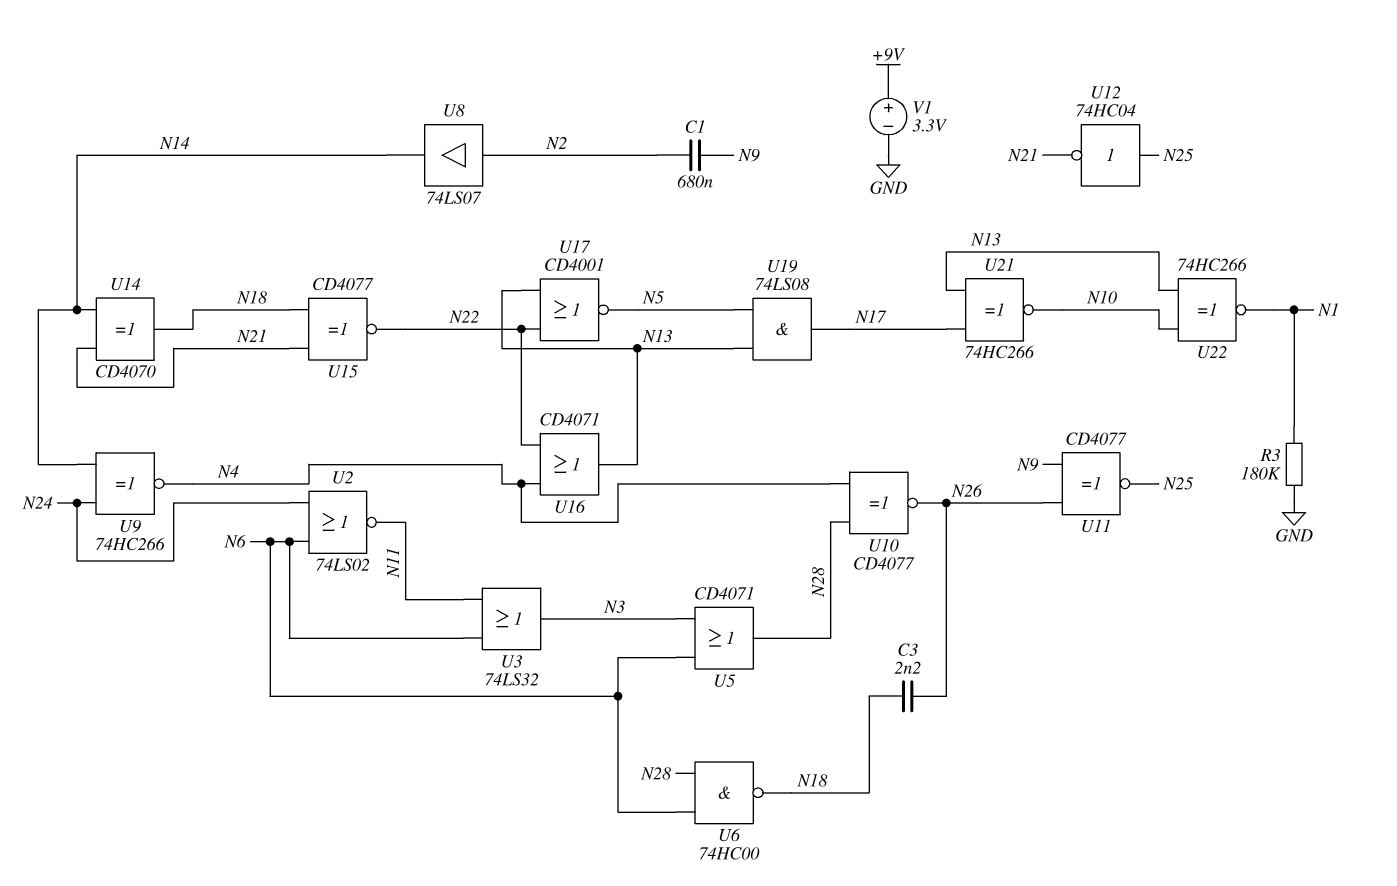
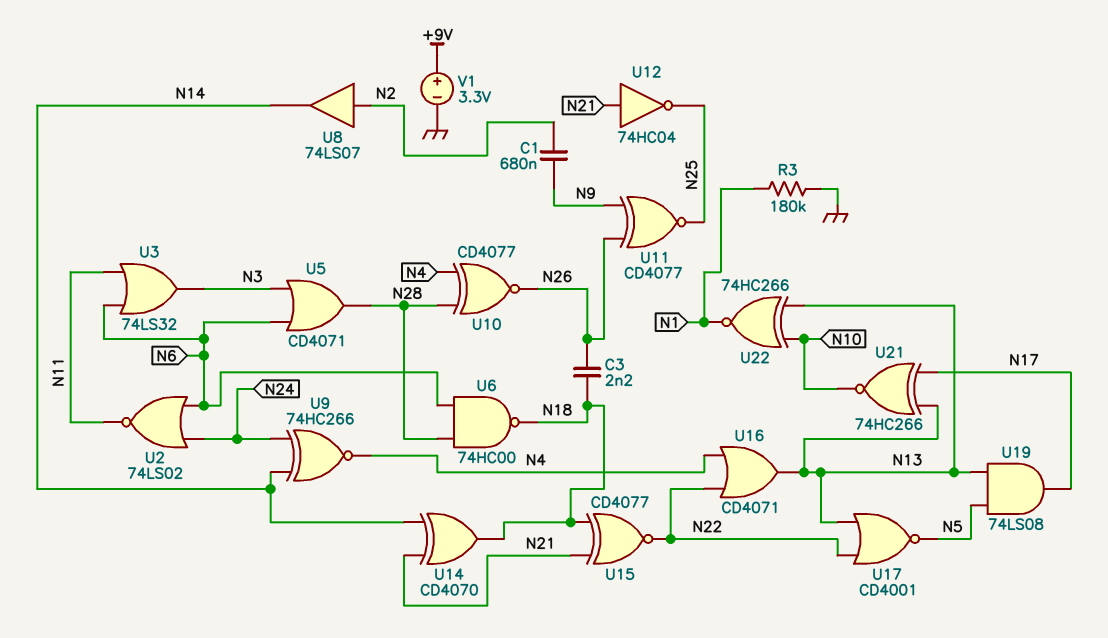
U12: NOT 74HC04 (in N25, out N21) -> NOT 74HC04 (in N21, out N25)

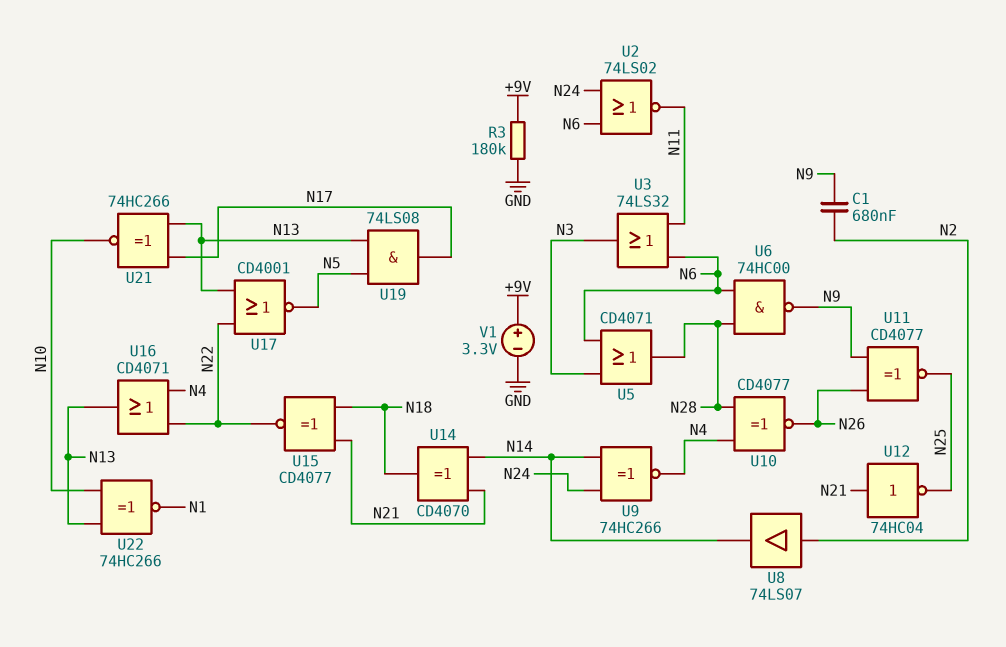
C3: 2.2nF (N18, N26) -> none
R3: 180k (GND, N1) -> 180k (+9V, GND)
U6: NAND 74HC00 (in N6, in N28, out N18) -> NAND 74HC00 (in N6, in N28, out N9)

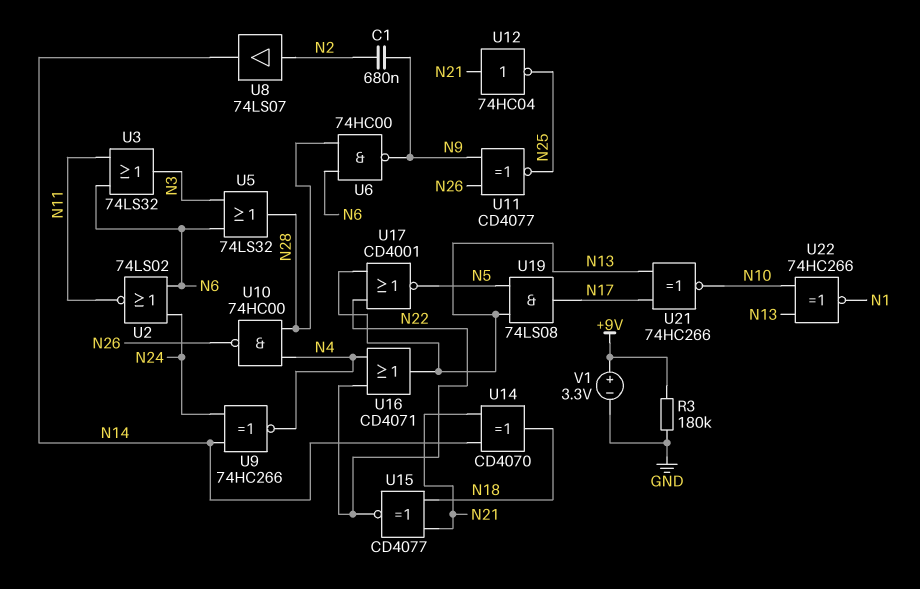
U5: OR CD4071 (in N3, in N6, out N28) -> OR 74LS32 (in N3, in N6, out N28)
U10: XNOR CD4077 (in N4, in N28, out N26) -> NAND 74HC00 (in N4, in N28, out N26)

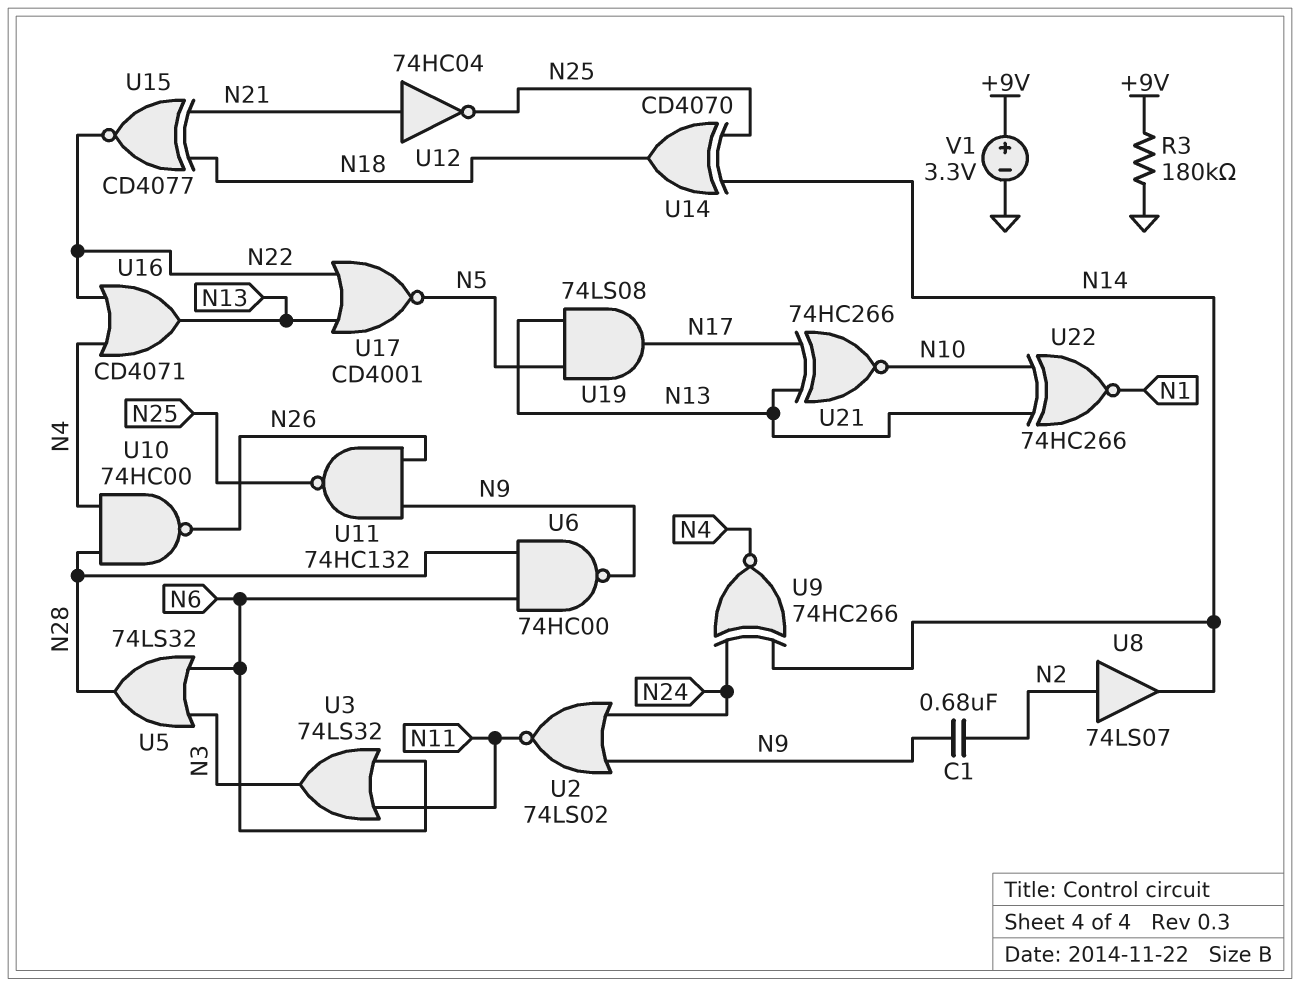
U2: NOR 74LS02 (in N6, in N24, out N11) -> NOR 74LS02 (in N9, in N24, out N11)
U11: XNOR CD4077 (in N9, in N26, out N25) -> NAND 74HC132 (in N9, in N26, out N25)
U14: XOR CD4070 (in N14, in N21, out N18) -> XOR CD4070 (in N14, in N25, out N18)

